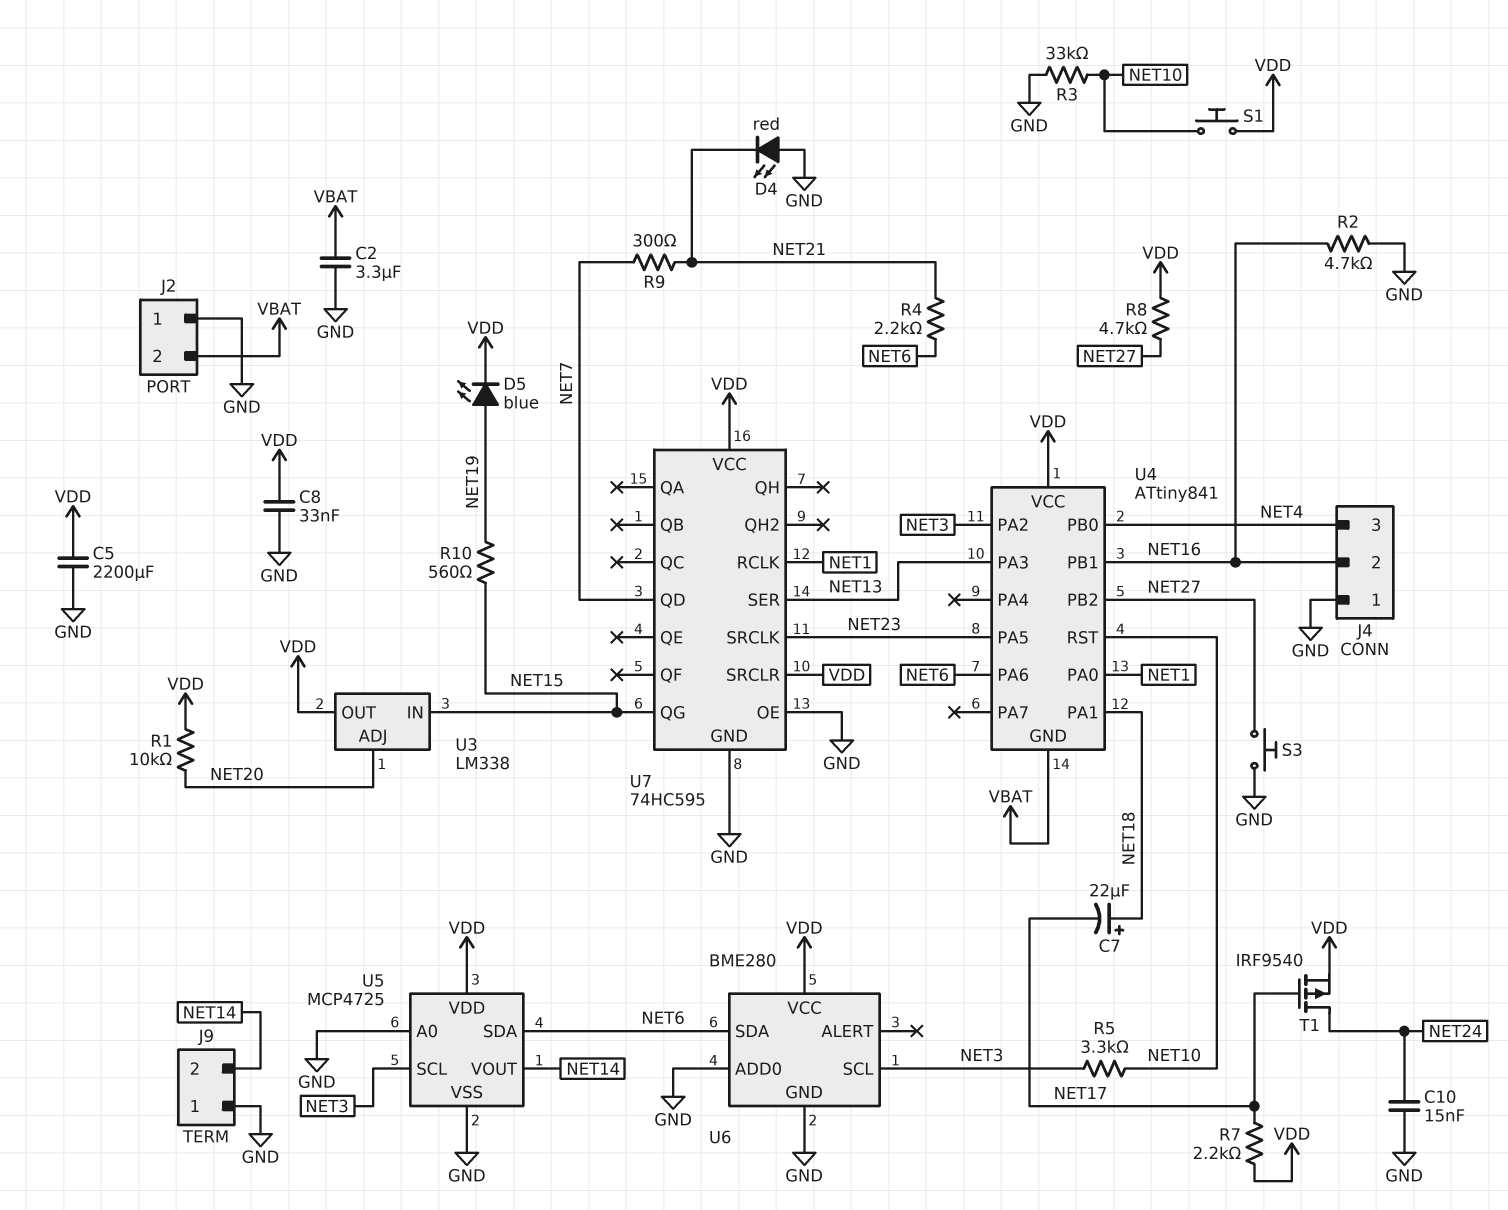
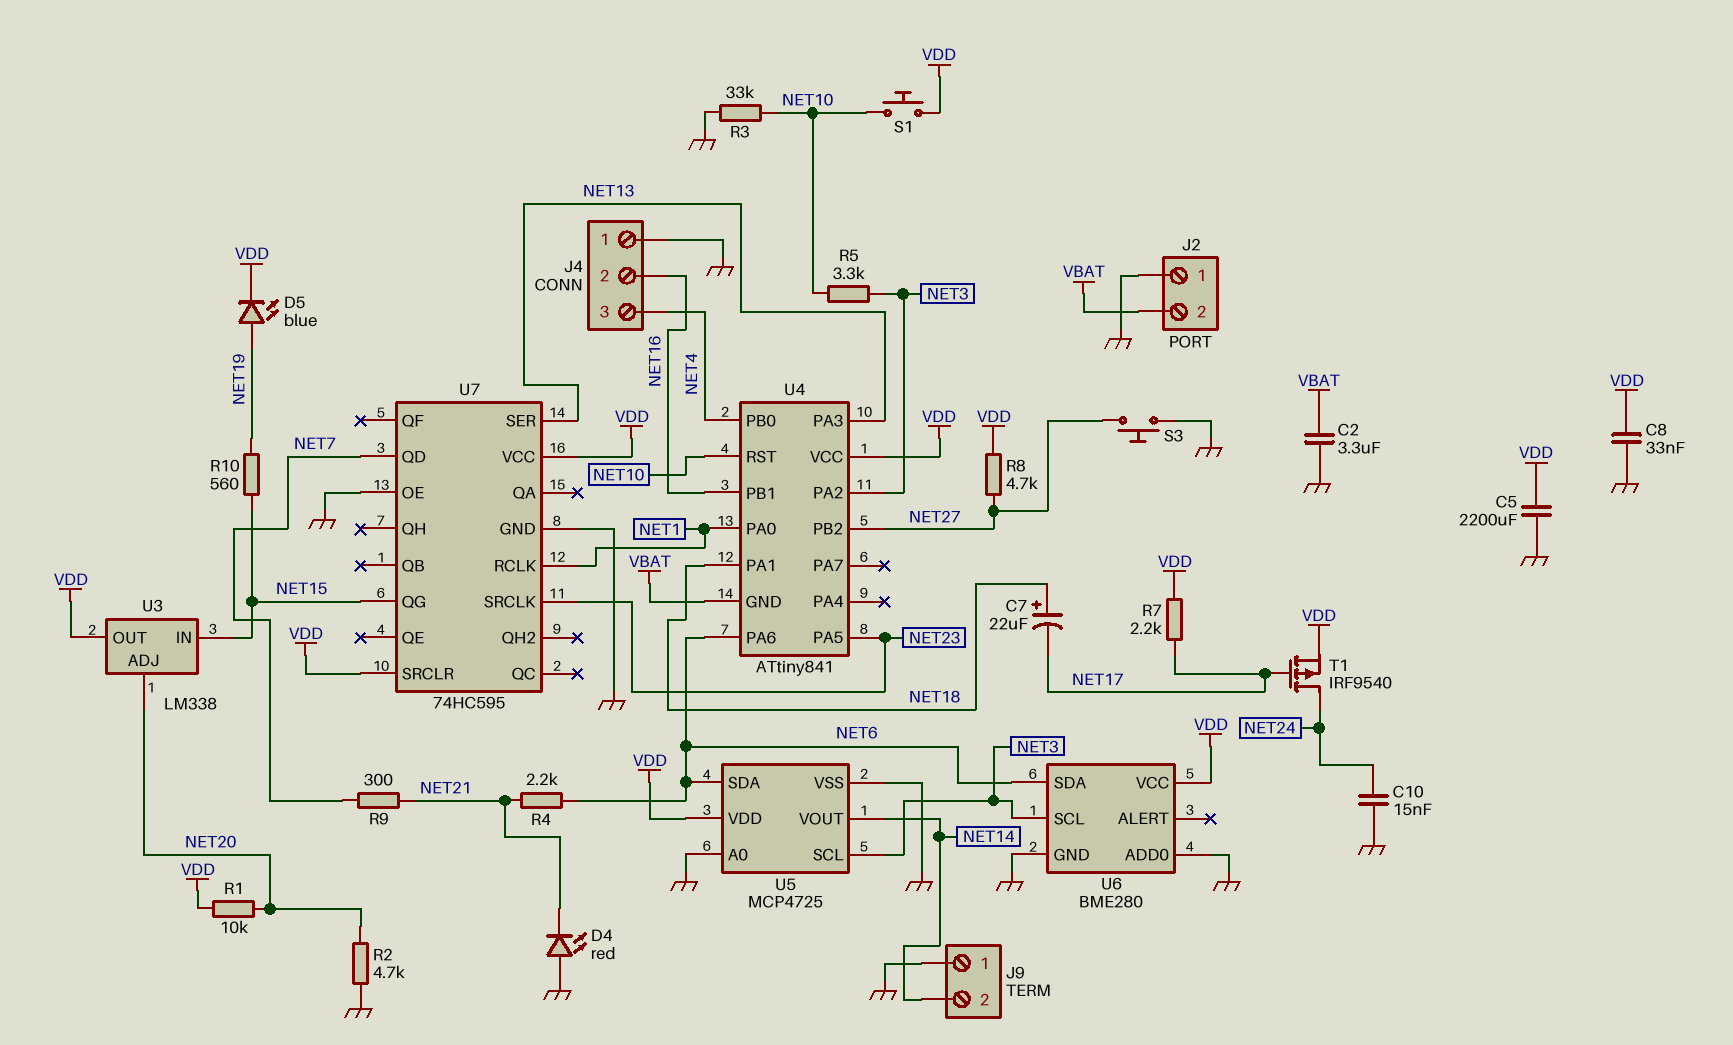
R2: 4.7k (GND, NET16) -> 4.7k (GND, NET20)

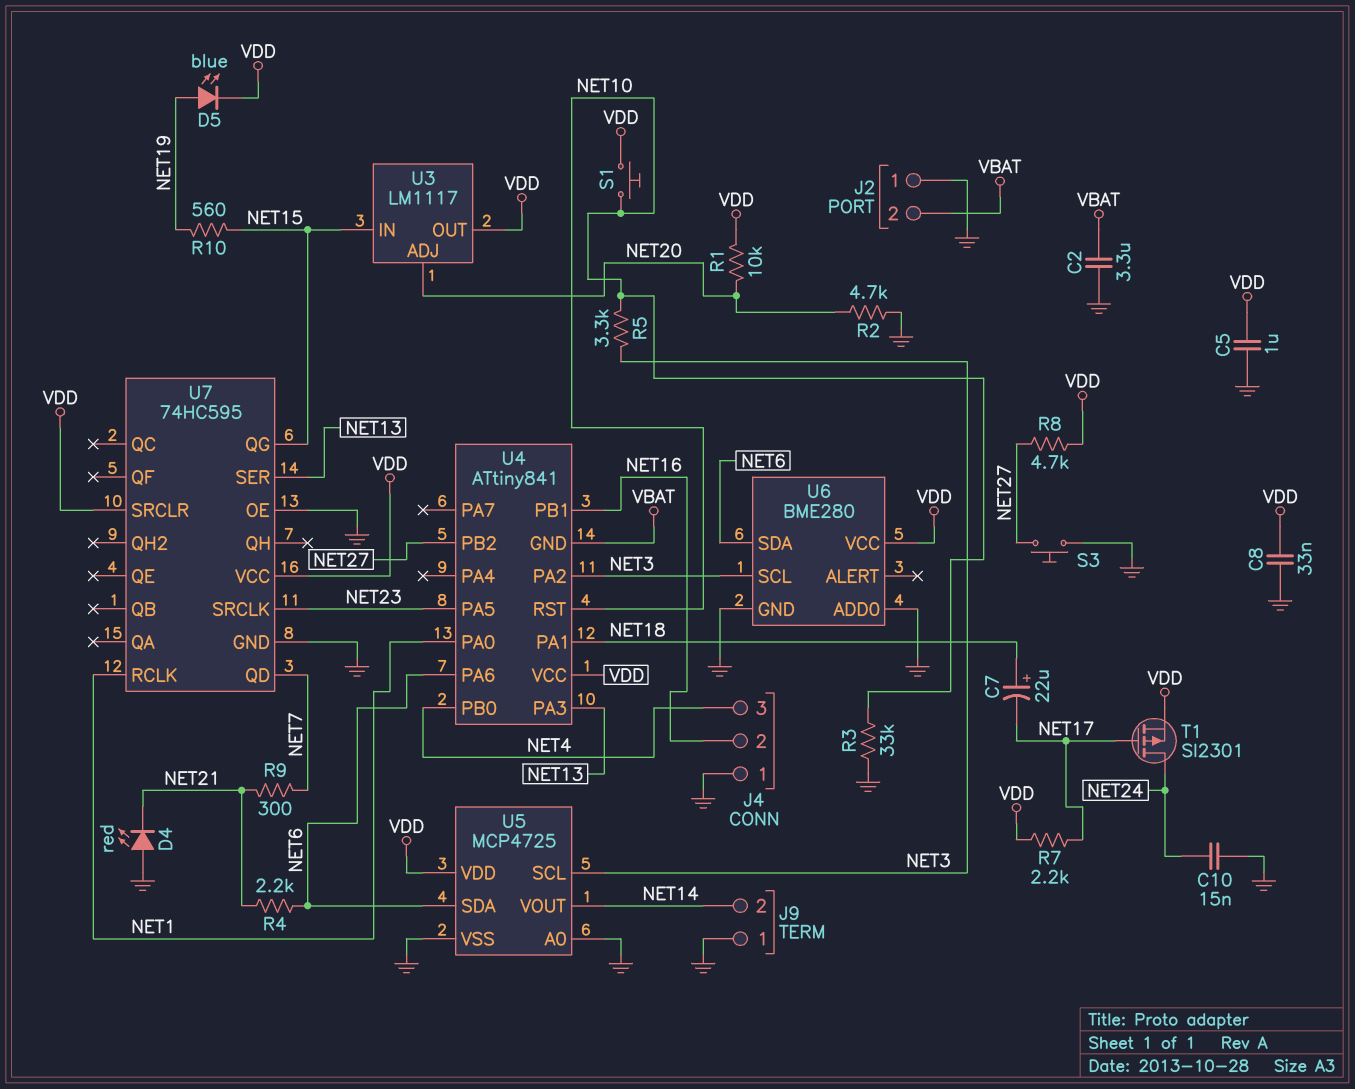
C5: 2200uF (GND, VDD) -> 1uF (GND, VDD)
T1: PMOS IRF9540 (G NET17, D NET24, S VDD) -> PMOS SI2301 (G NET17, D NET24, S VDD)
U3: LM338 -> LM1117

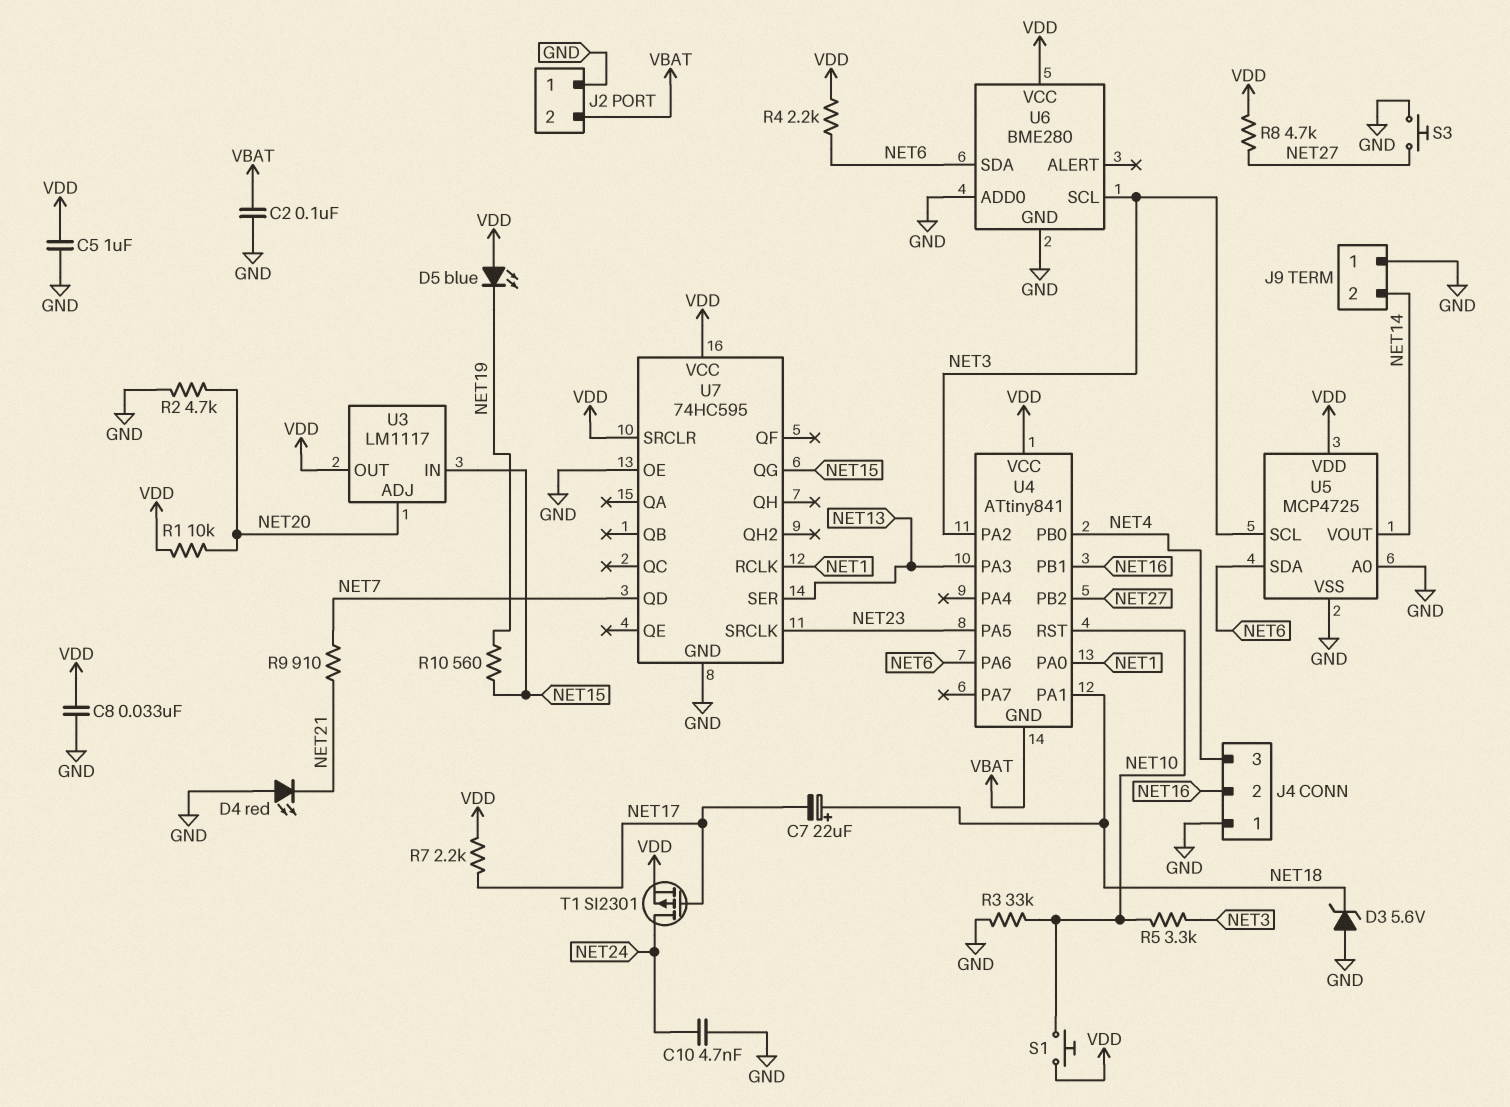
C2: 3.3uF (GND, VBAT) -> 100nF (GND, VBAT)
C10: 15nF (GND, NET24) -> 4.7nF (GND, NET24)
D3: none -> zener 5.6V (A GND, K NET18)
D5: LED blue (A NET19, K VDD) -> LED blue (A VDD, K NET19)
R4: 2.2k (NET6, NET21) -> 2.2k (NET6, VDD)
R9: 300 (NET7, NET21) -> 910 (NET7, NET21)

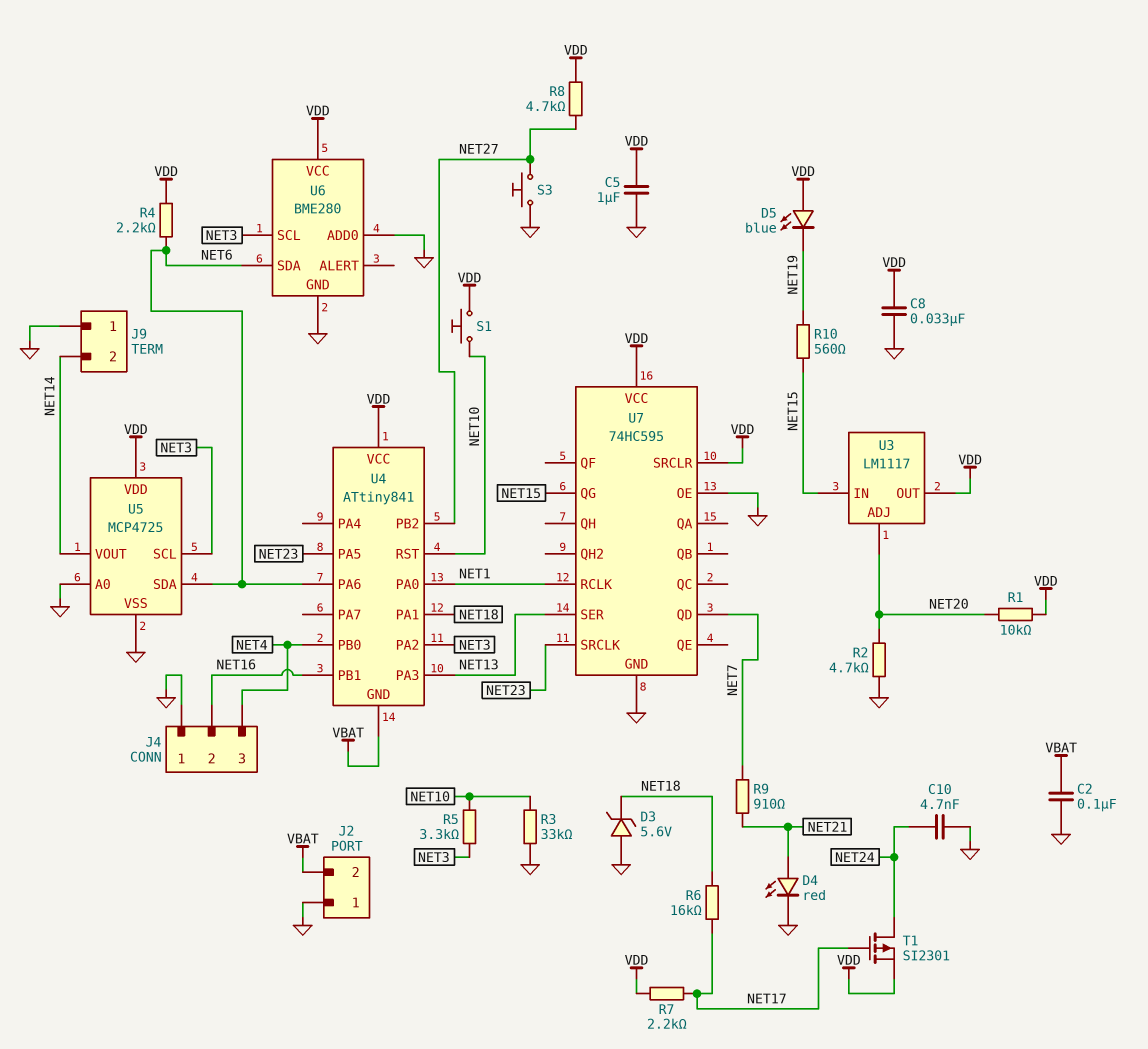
C7: 22uF (plus NET18, minus NET17) -> none
D4: LED red (A GND, K NET21) -> LED red (A NET21, K GND)
R6: none -> 16k (NET17, NET18)

